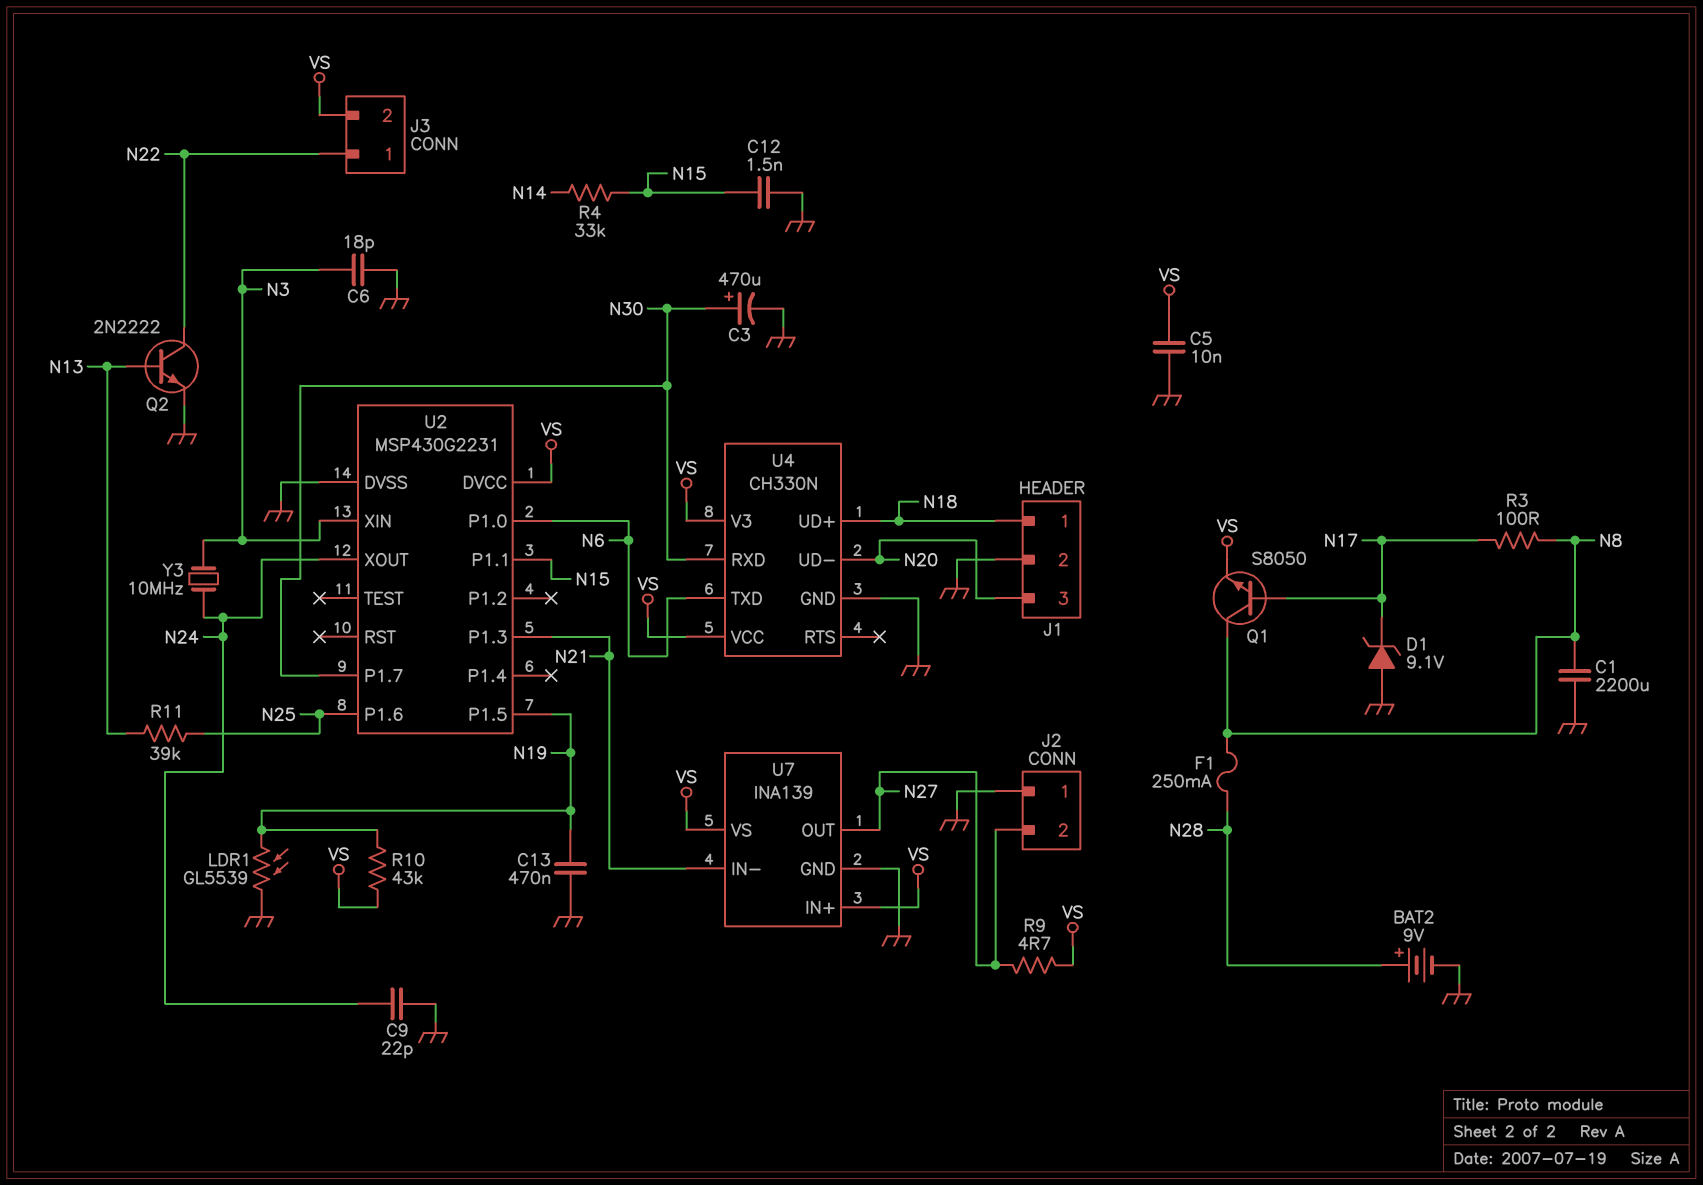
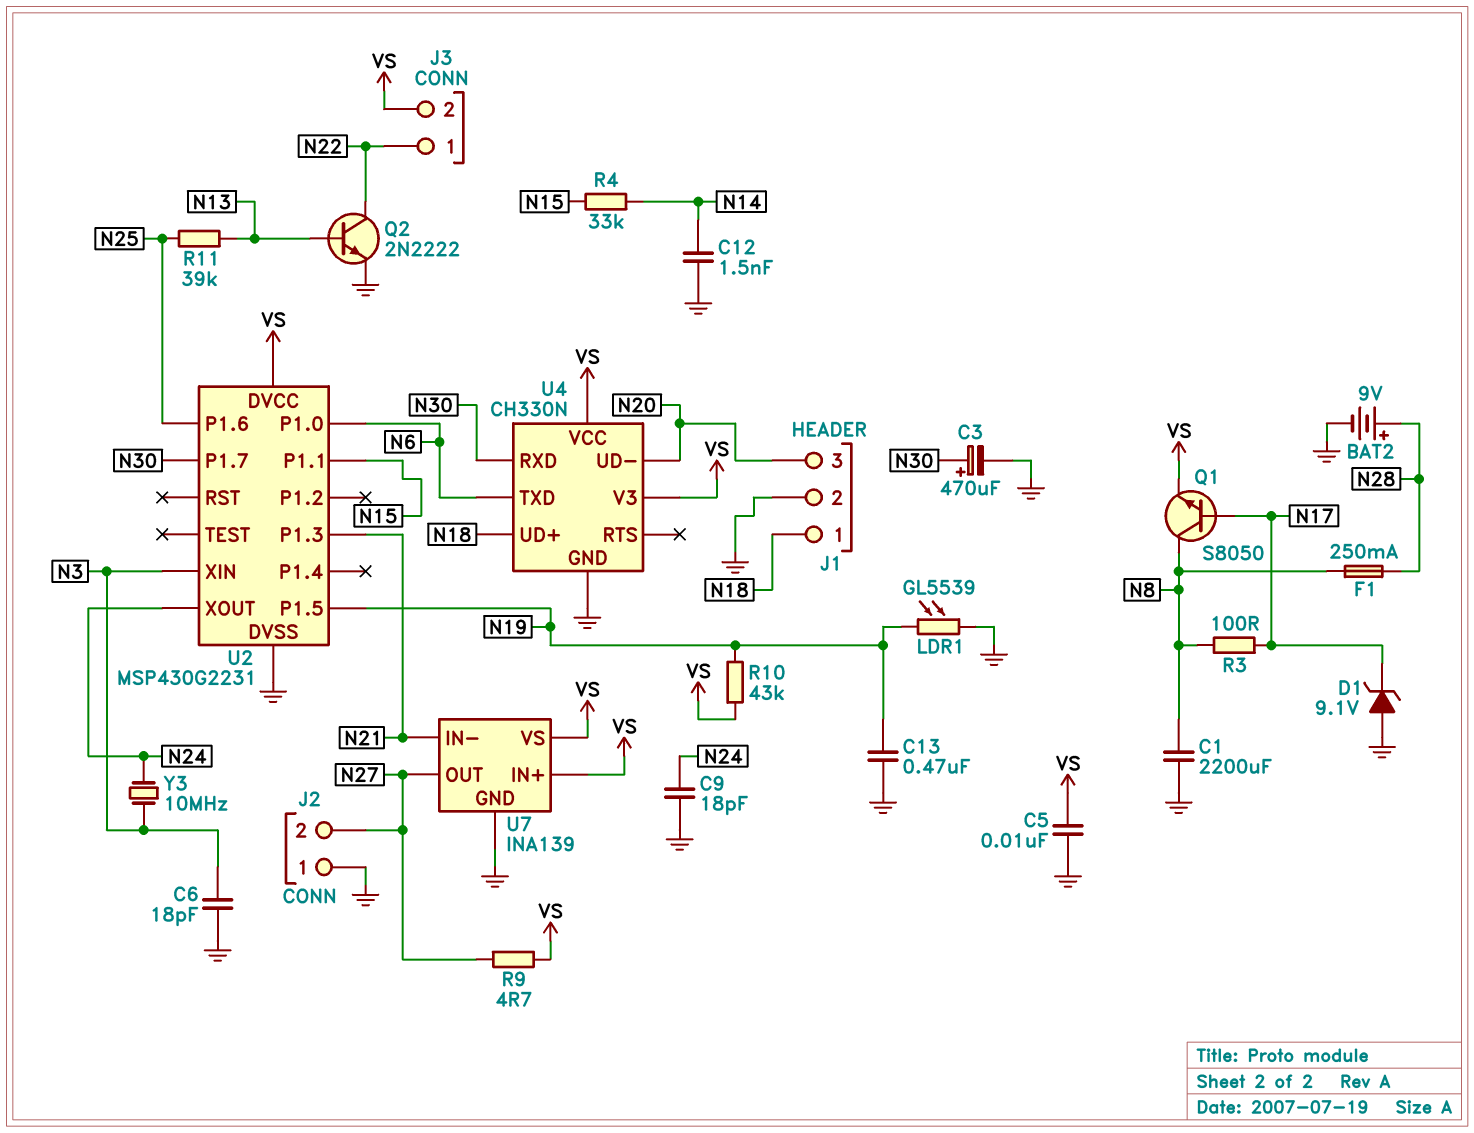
C9: 22pF (GND, N24) -> 18pF (GND, N24)
C12: 1.5nF (GND, N15) -> 1.5nF (GND, N14)

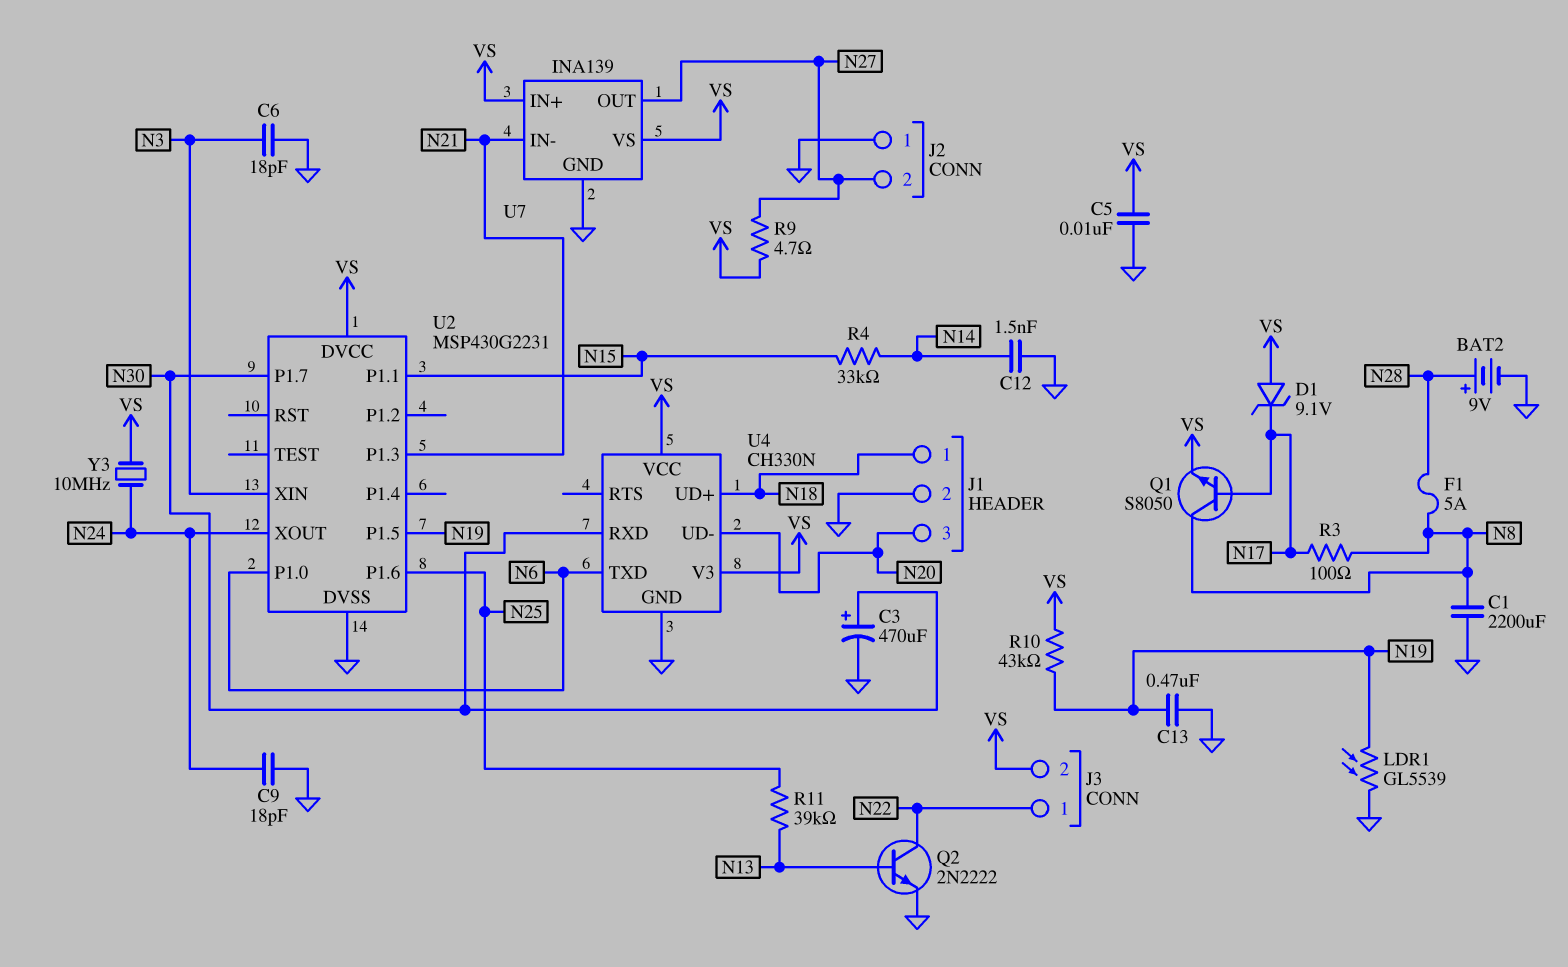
D1: zener 9.1V (A GND, K N17) -> zener 9.1V (A VS, K N17)
F1: 250mA (N8, N28) -> 5A (N8, N28)
Y3: 10MHz (N3, N24) -> 10MHz (N24, VS)

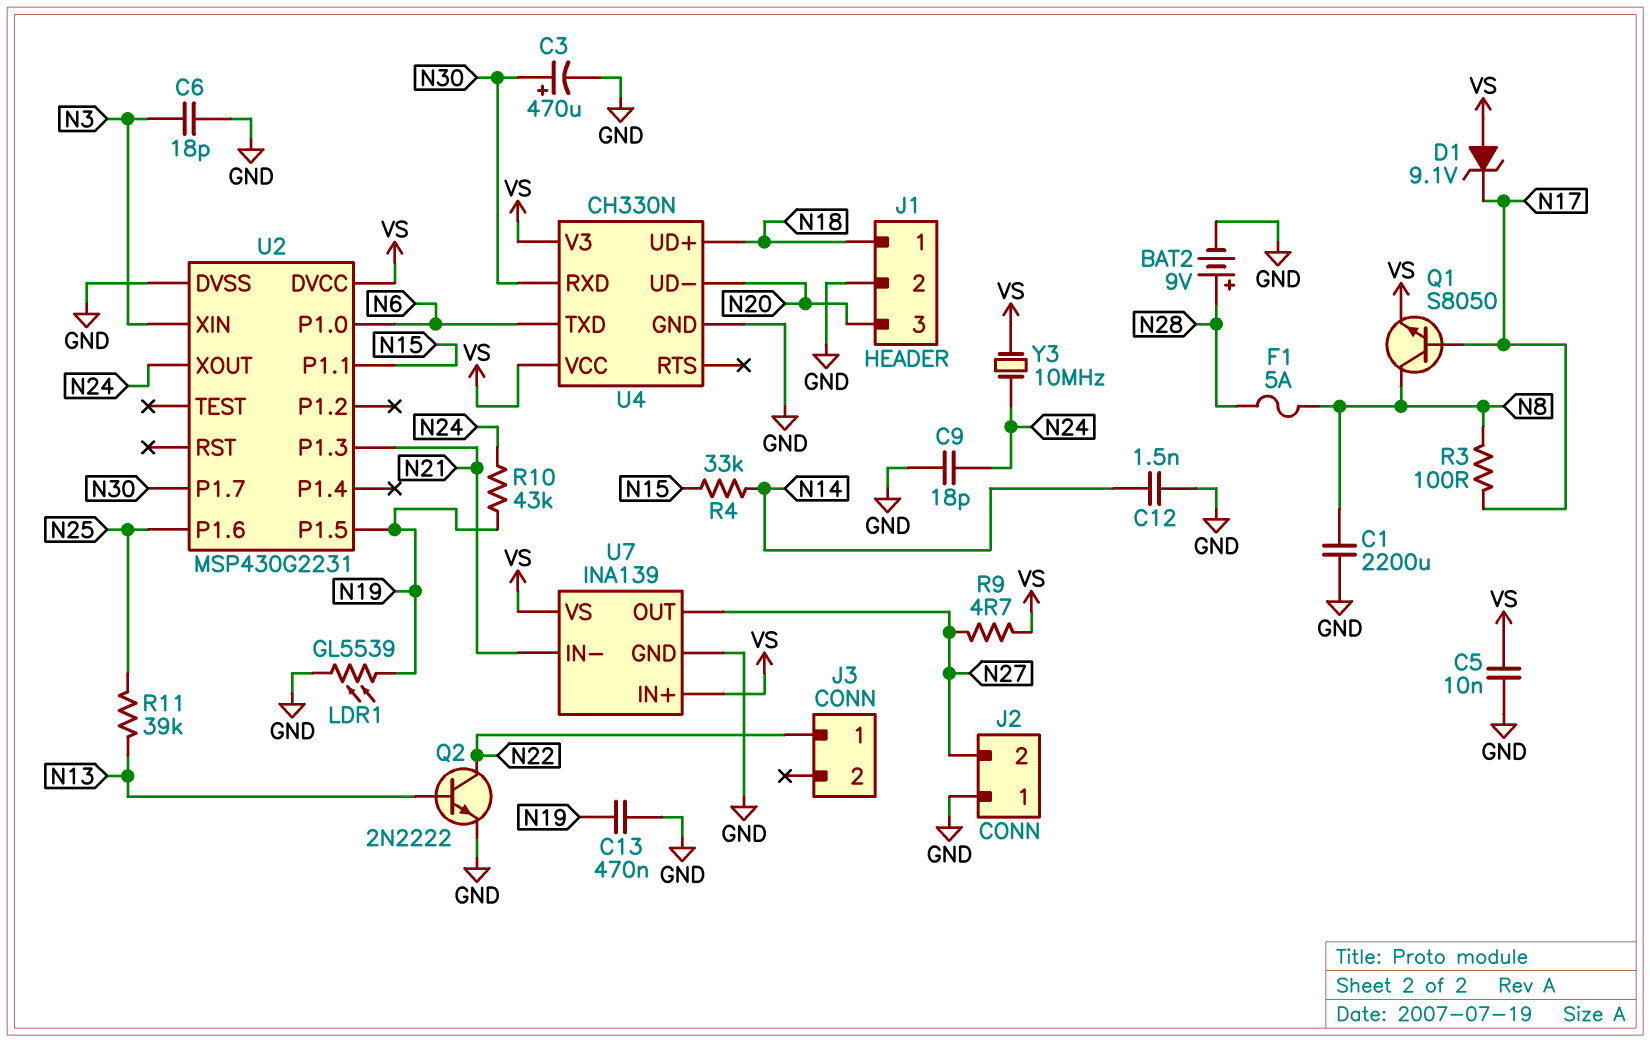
J3 pin 2: VS -> none
R10: 43k (N19, VS) -> 43k (N19, N24)

